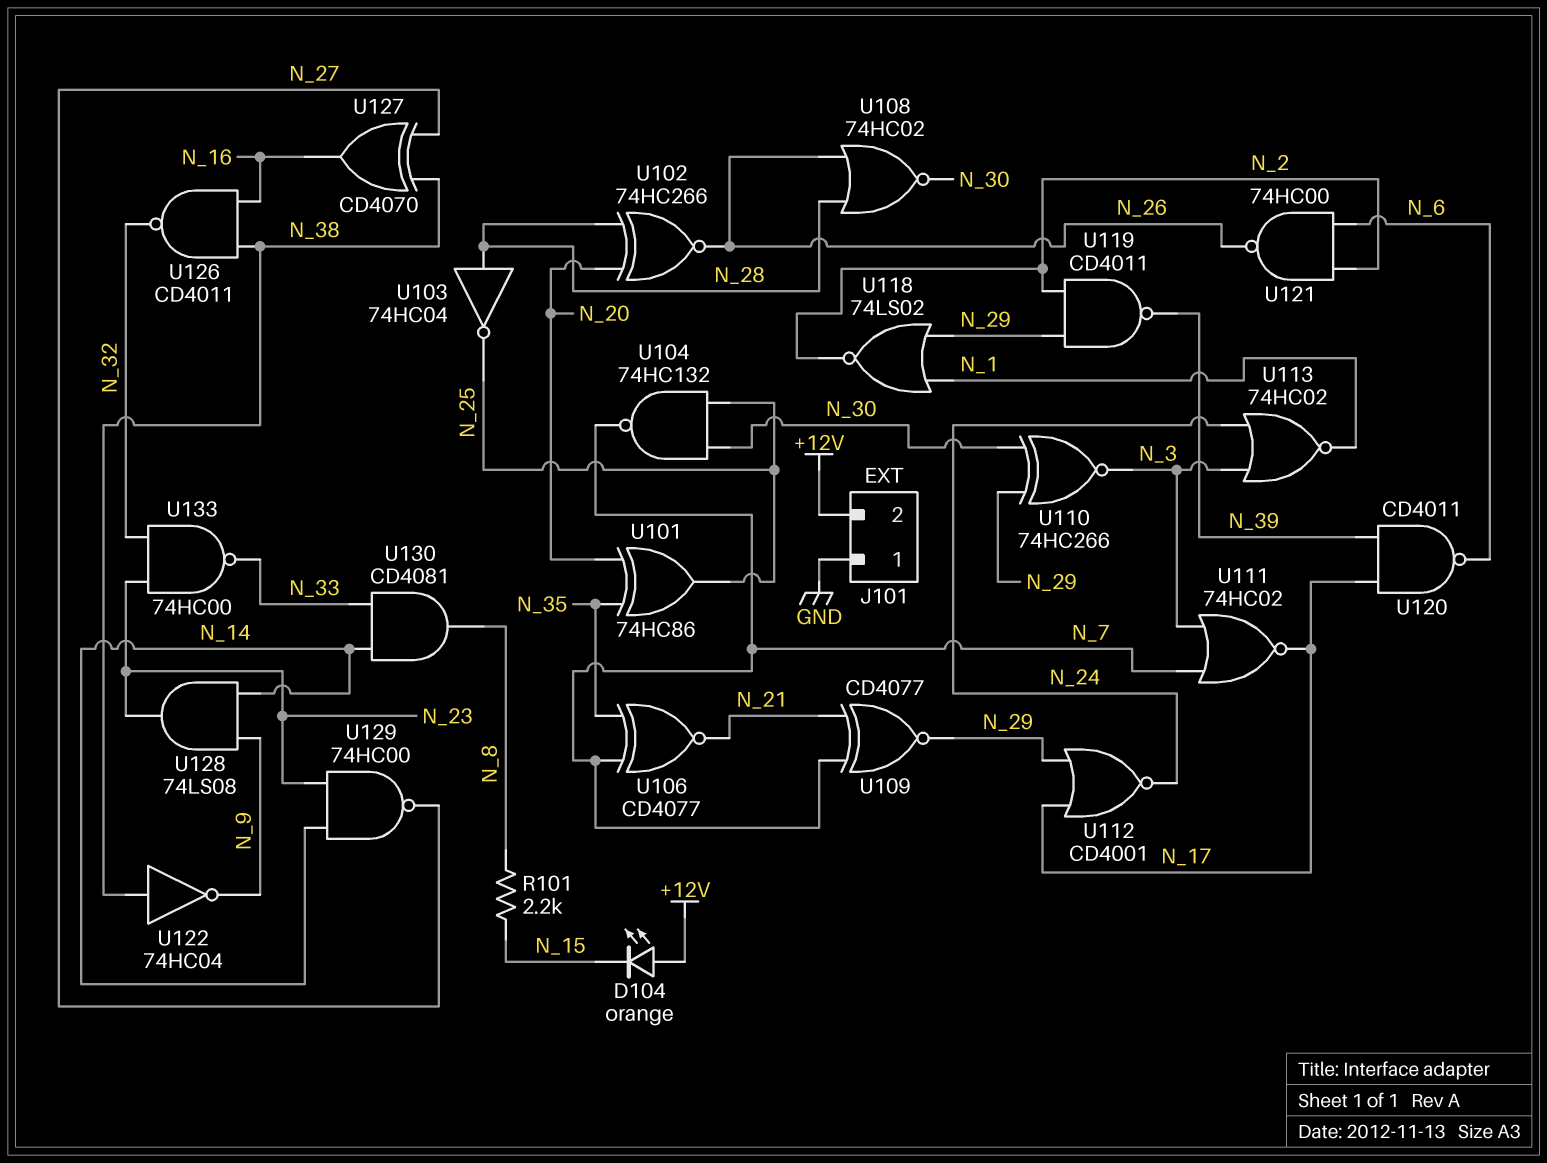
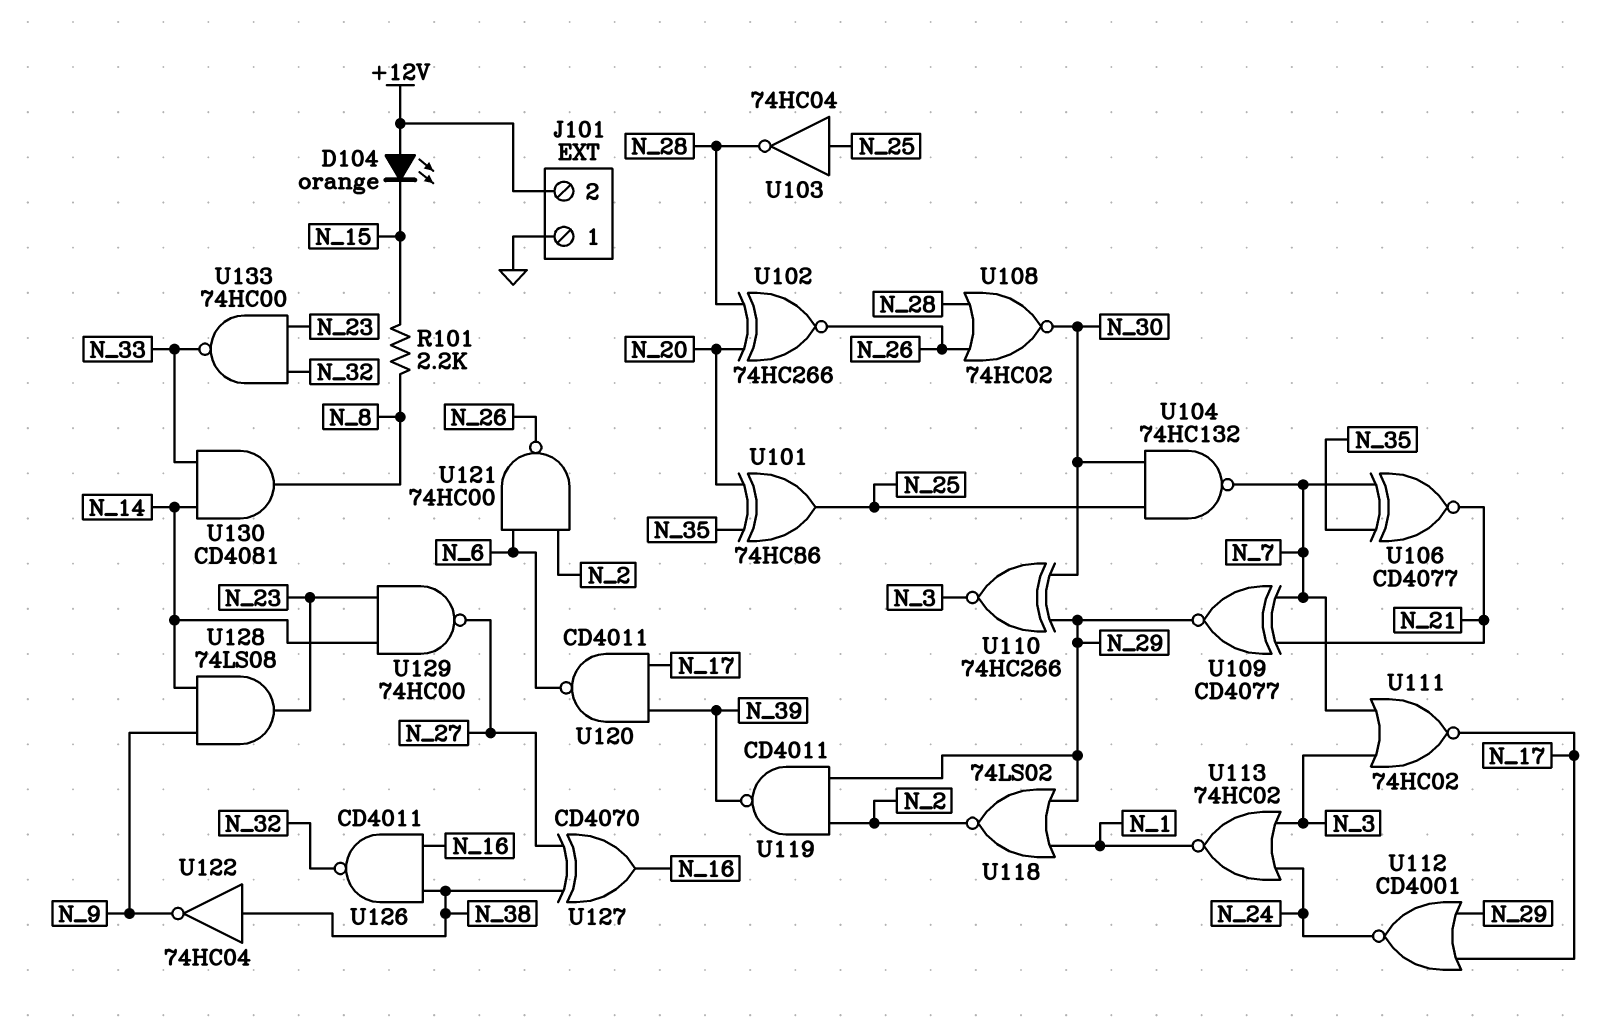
U103: NOT 74HC04 (in N_28, out N_25) -> NOT 74HC04 (in N_25, out N_28)

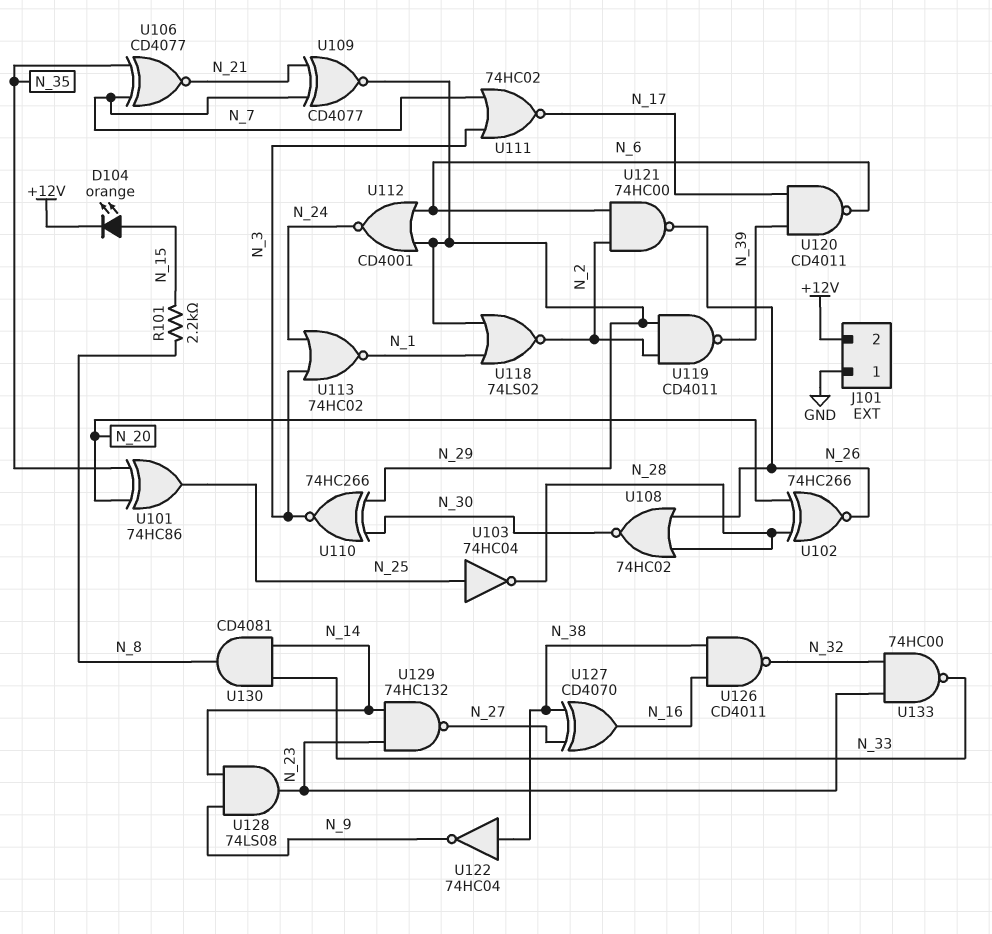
D104: LED orange (A +12V, K N_15) -> LED orange (A N_15, K +12V)
U104: NAND 74HC132 (in N_25, in N_30, out N_7) -> none
U112: NOR CD4001 (in N_17, in N_29, out N_24) -> NOR CD4001 (in N_6, in N_29, out N_24)
U129: NAND 74HC00 (in N_14, in N_23, out N_27) -> NAND 74HC132 (in N_14, in N_23, out N_27)

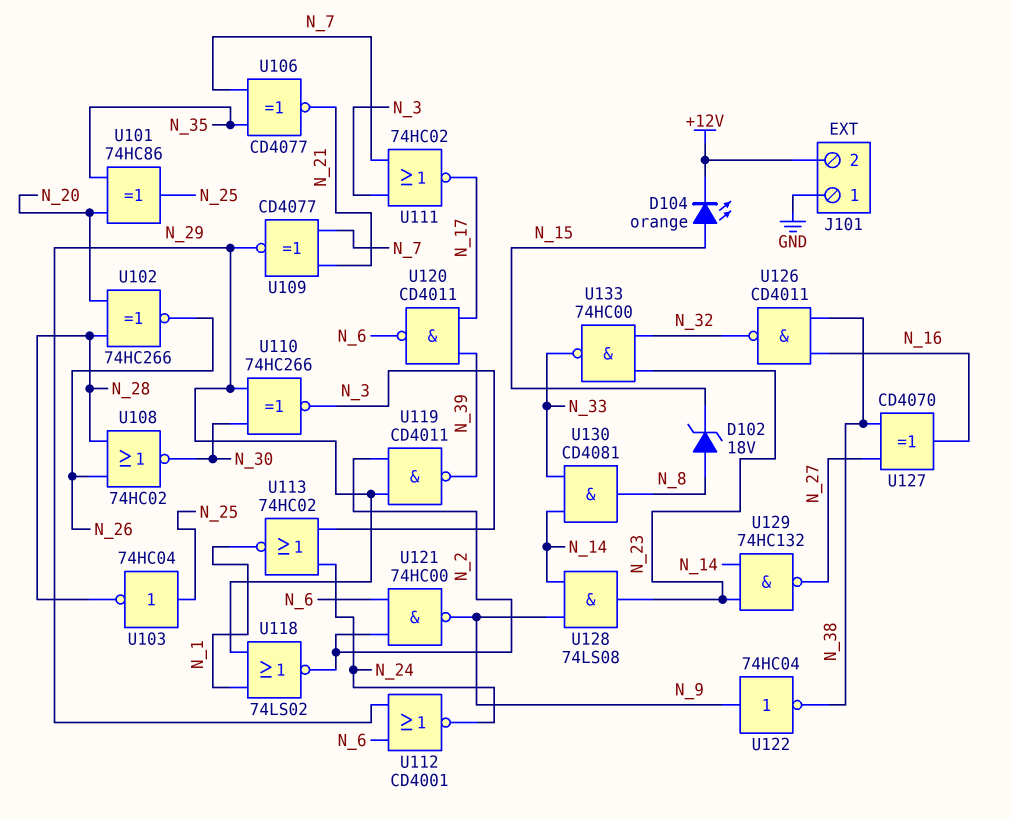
D102: none -> zener 18V (A N_8, K N_15)
R101: 2.2k (N_8, N_15) -> none
U121: NAND 74HC00 (in N_2, in N_6, out N_26) -> NAND 74HC00 (in N_2, in N_6, out N_9)
U122: NOT 74HC04 (in N_38, out N_9) -> NOT 74HC04 (in N_9, out N_38)

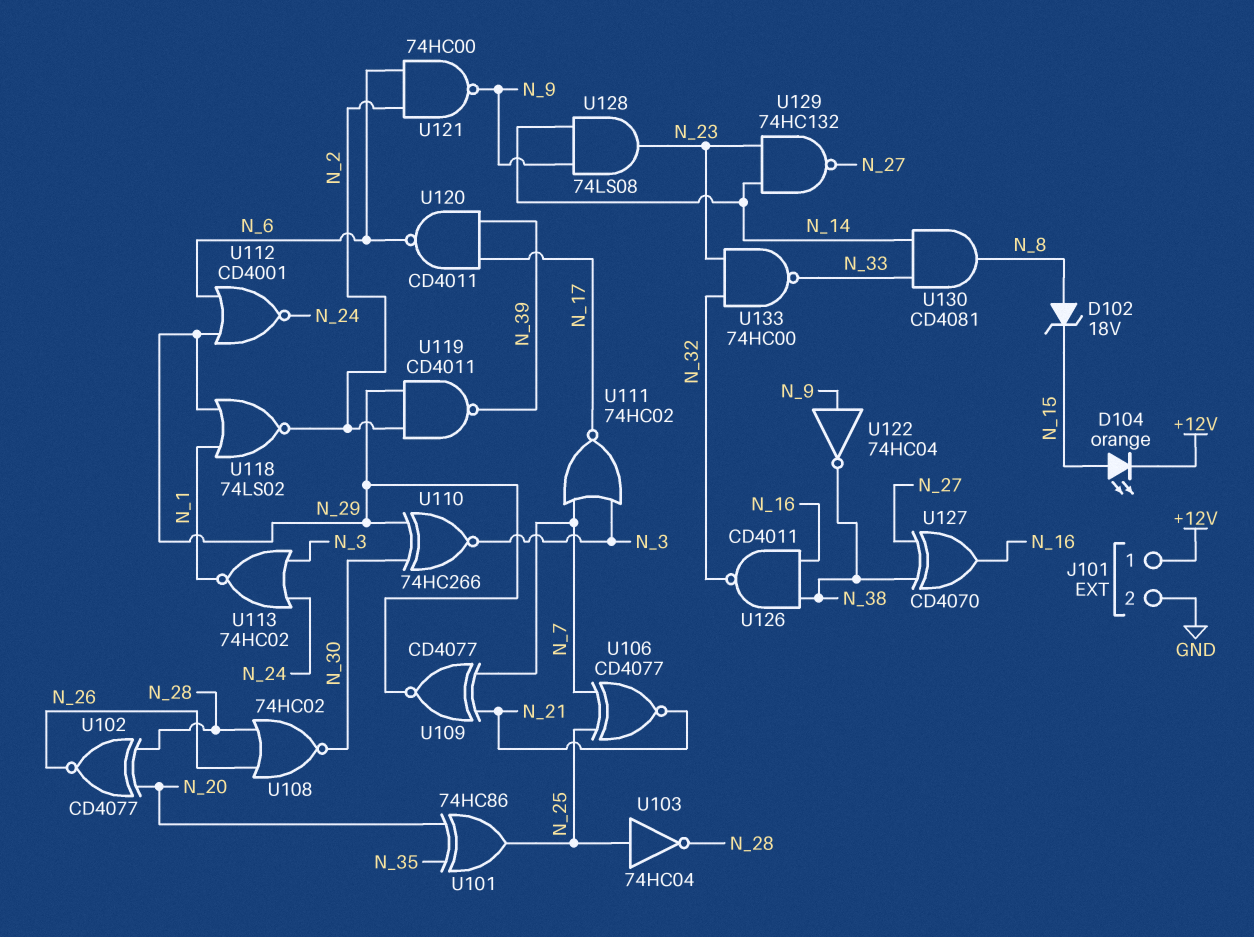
J101 pin 1: GND -> +12V
J101 pin 2: +12V -> GND
U102: XNOR 74HC266 (in N_20, in N_28, out N_26) -> XNOR CD4077 (in N_20, in N_28, out N_26)
U106: XNOR CD4077 (in N_7, in N_35, out N_21) -> XNOR CD4077 (in N_7, in N_25, out N_21)

